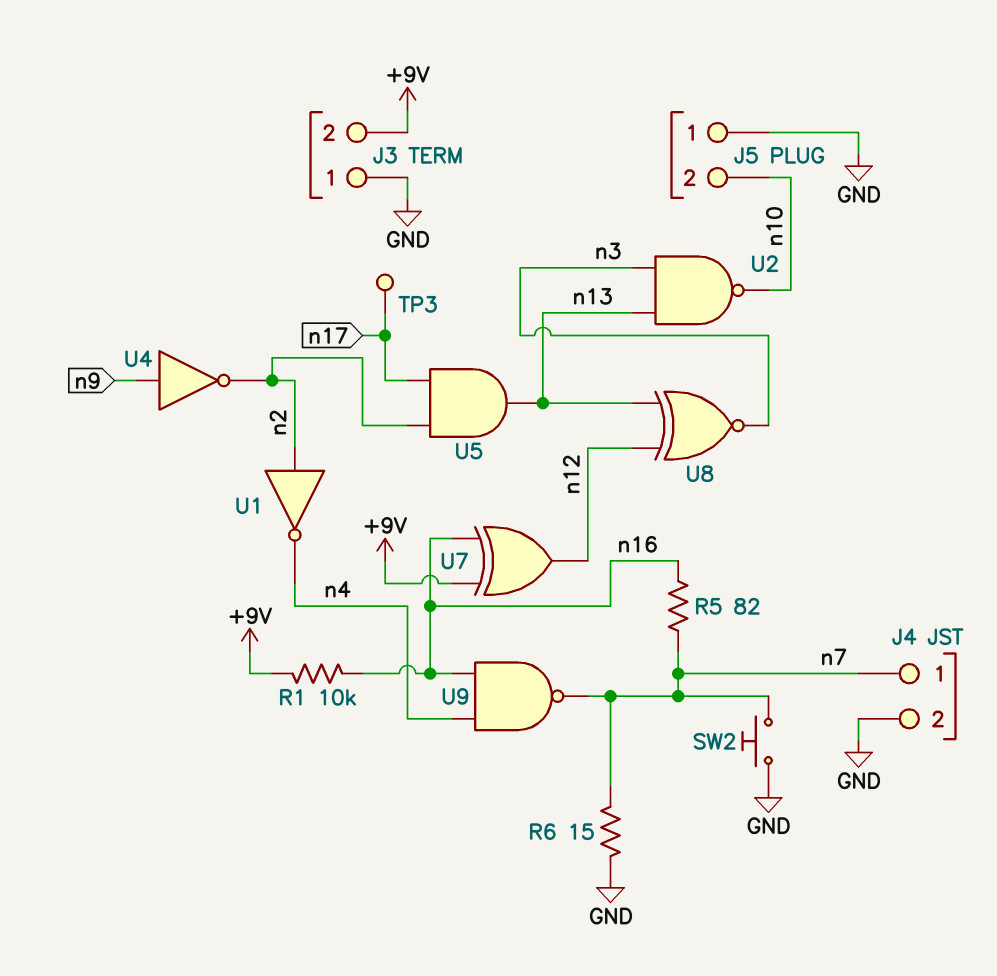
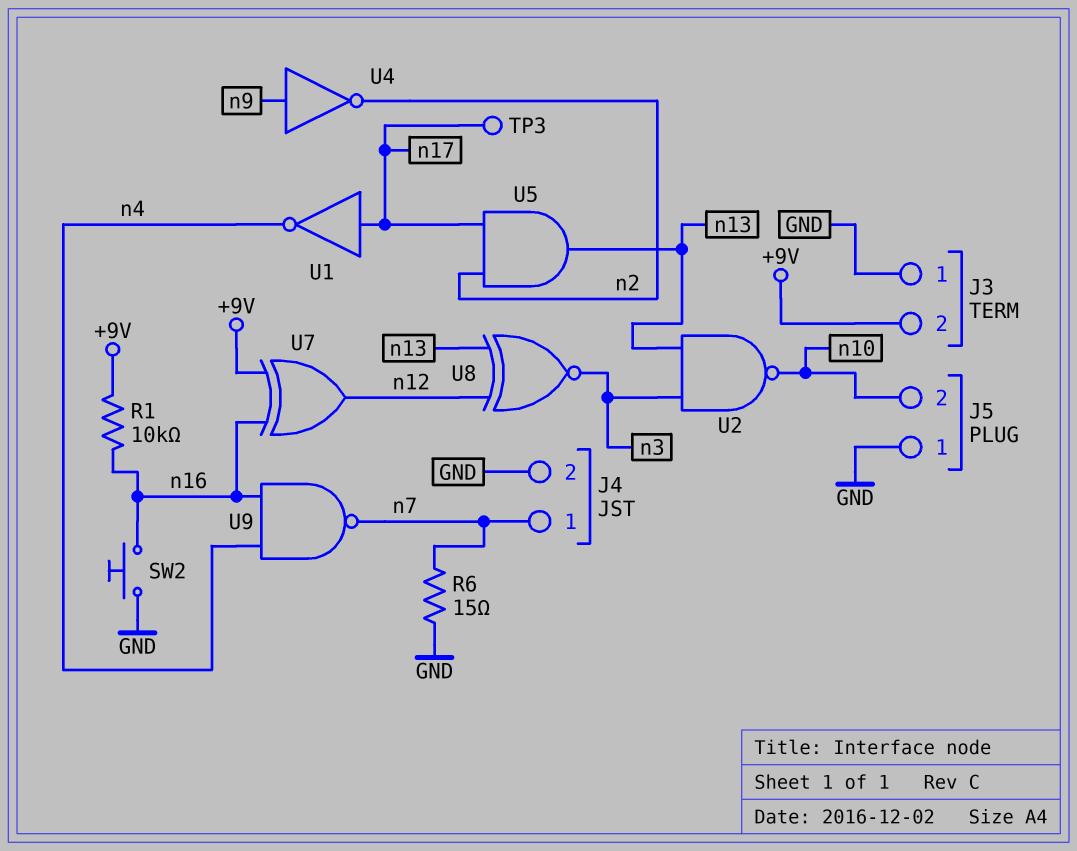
R5: 82 (n7, n16) -> none
SW2: button (GND, n7) -> button (GND, n16)
U1: NOT (in n2, out n4) -> NOT (in n17, out n4)

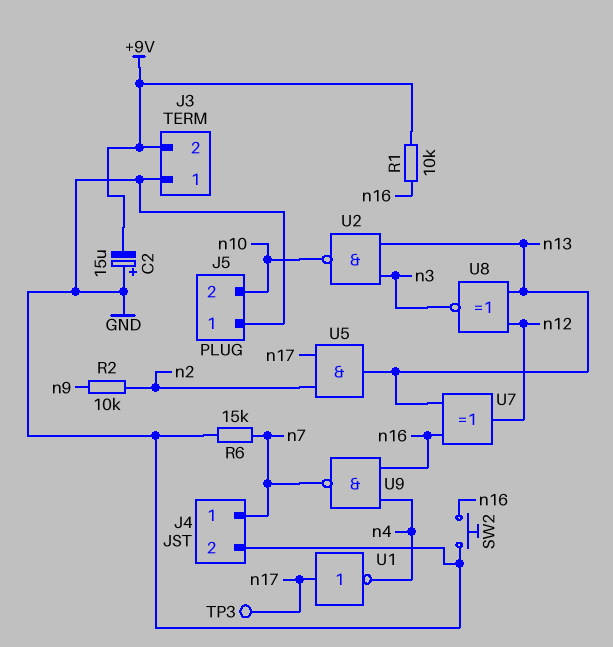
C2: none -> 15uF (plus GND, minus +9V)
R2: none -> 10k (n2, n9)
R6: 15 (GND, n7) -> 15k (GND, n7)
U4: NOT (in n9, out n2) -> none
U7: XOR (in +9V, in n16, out n12) -> XOR (in n13, in n16, out n12)

